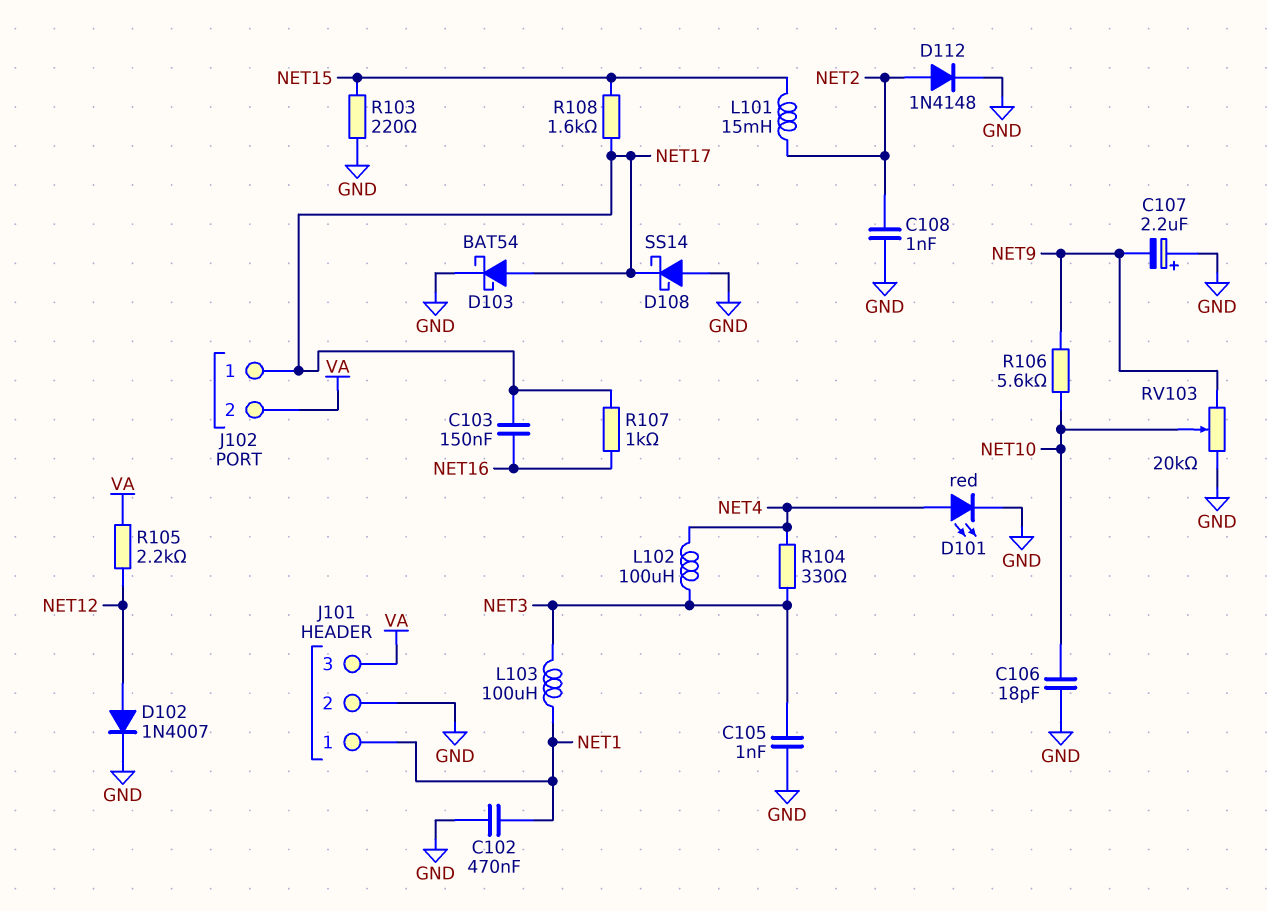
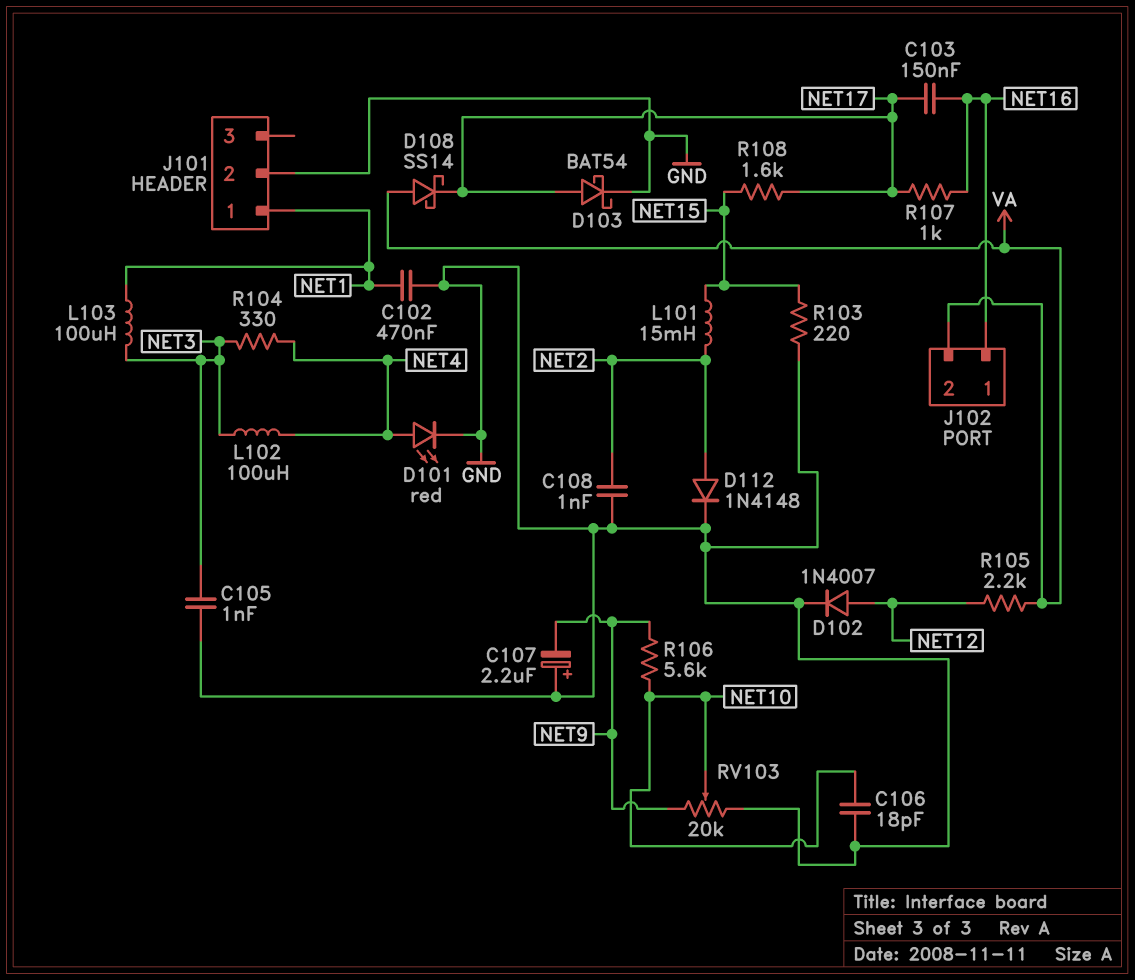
D108: schottky SS14 (A GND, K NET17) -> schottky SS14 (A VA, K NET17)
J101 pin 3: VA -> none
J102 pin 1: NET17 -> NET16

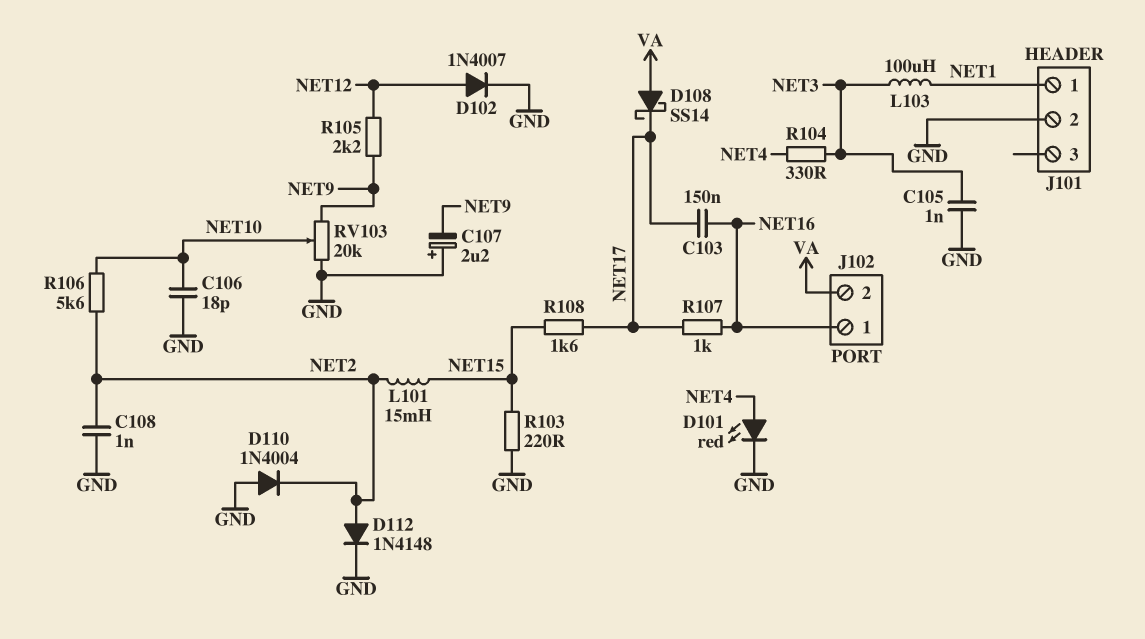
C102: 470nF (GND, NET1) -> none
D103: schottky BAT54 (A NET17, K GND) -> none
D110: none -> diode 1N4004 (A GND, K NET2)
L102: 100uH (NET3, NET4) -> none
R105: 2.2k (NET12, VA) -> 2.2k (NET9, NET12)
R106: 5.6k (NET9, NET10) -> 5.6k (NET2, NET10)

